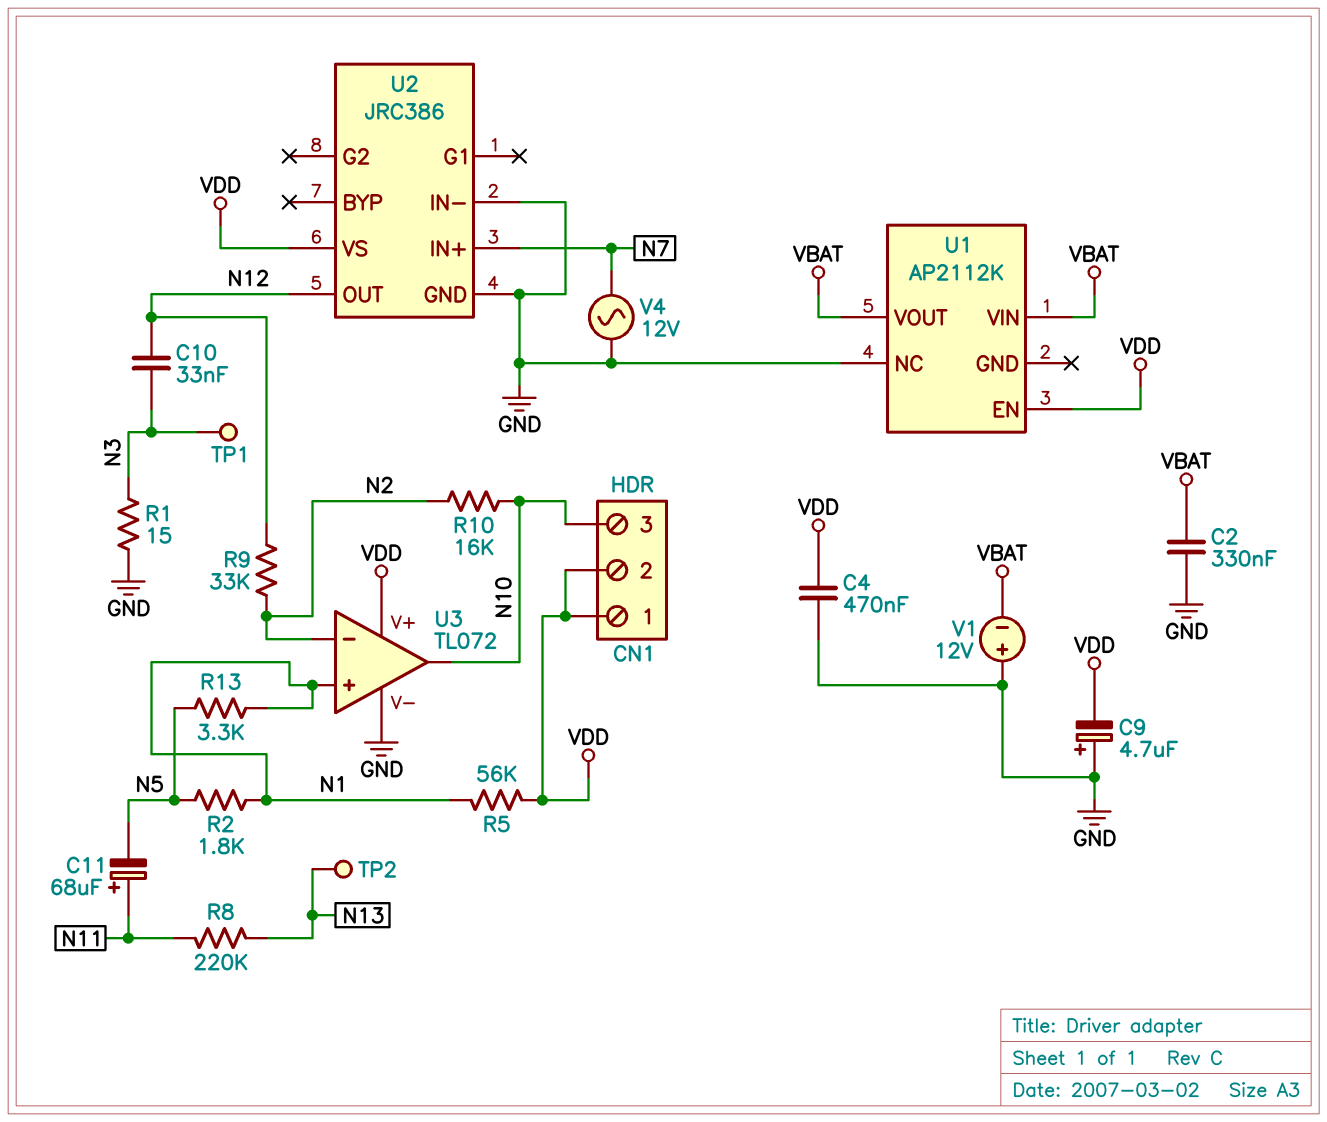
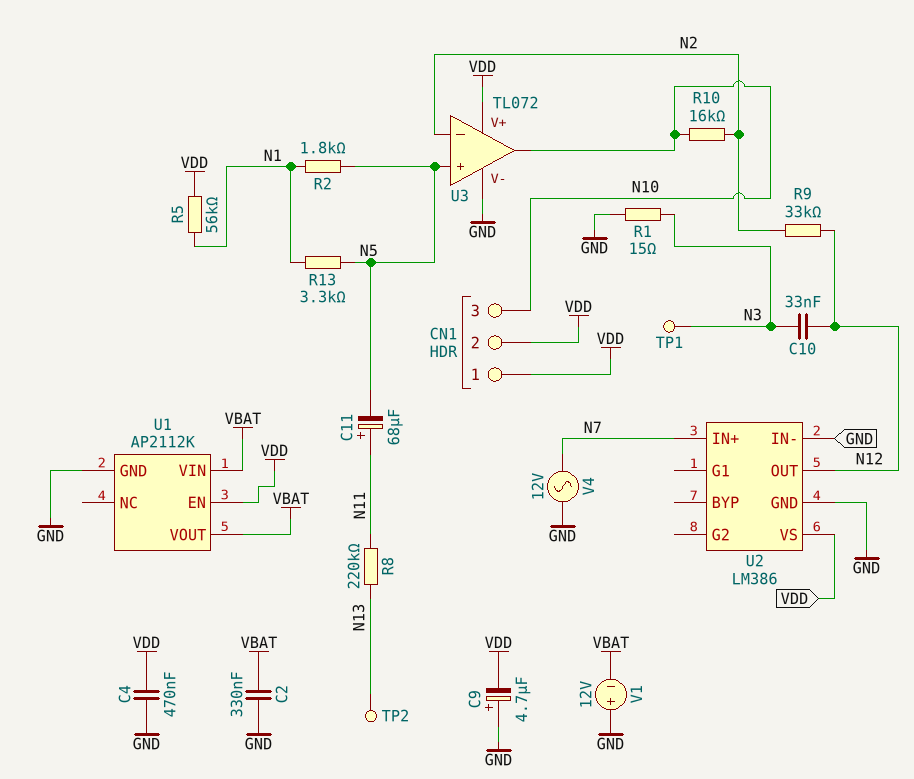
U1 pin GND: none -> GND
U1 pin NC: GND -> none
U2: JRC386 -> LM386
U3 pin in+: N1 -> N5

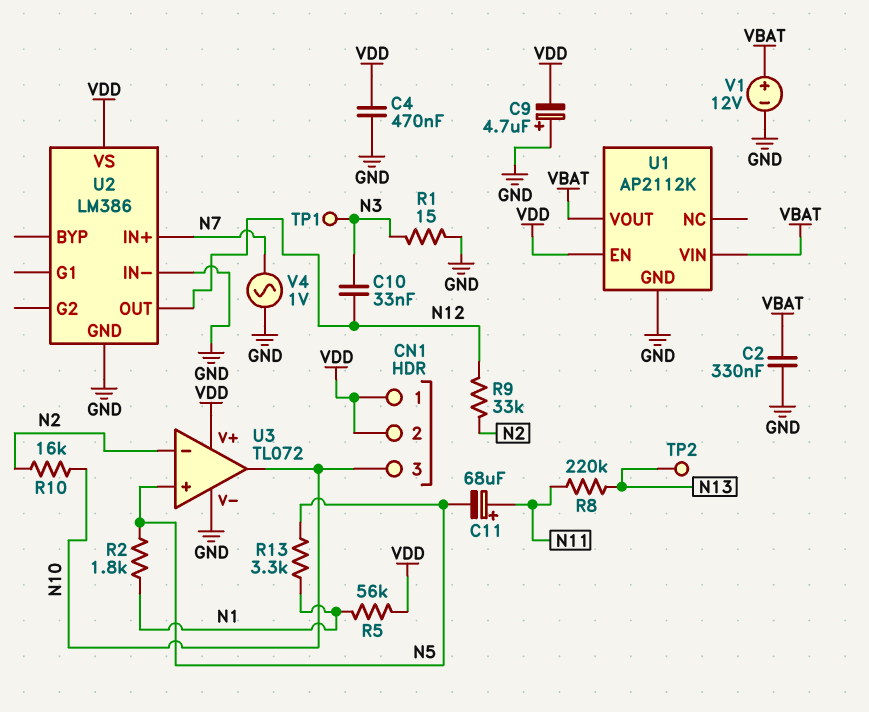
V1: 12V (plus GND, minus VBAT) -> 12V (plus VBAT, minus GND)
V4: AC 12V (GND, N7) -> AC 1V (GND, N7)

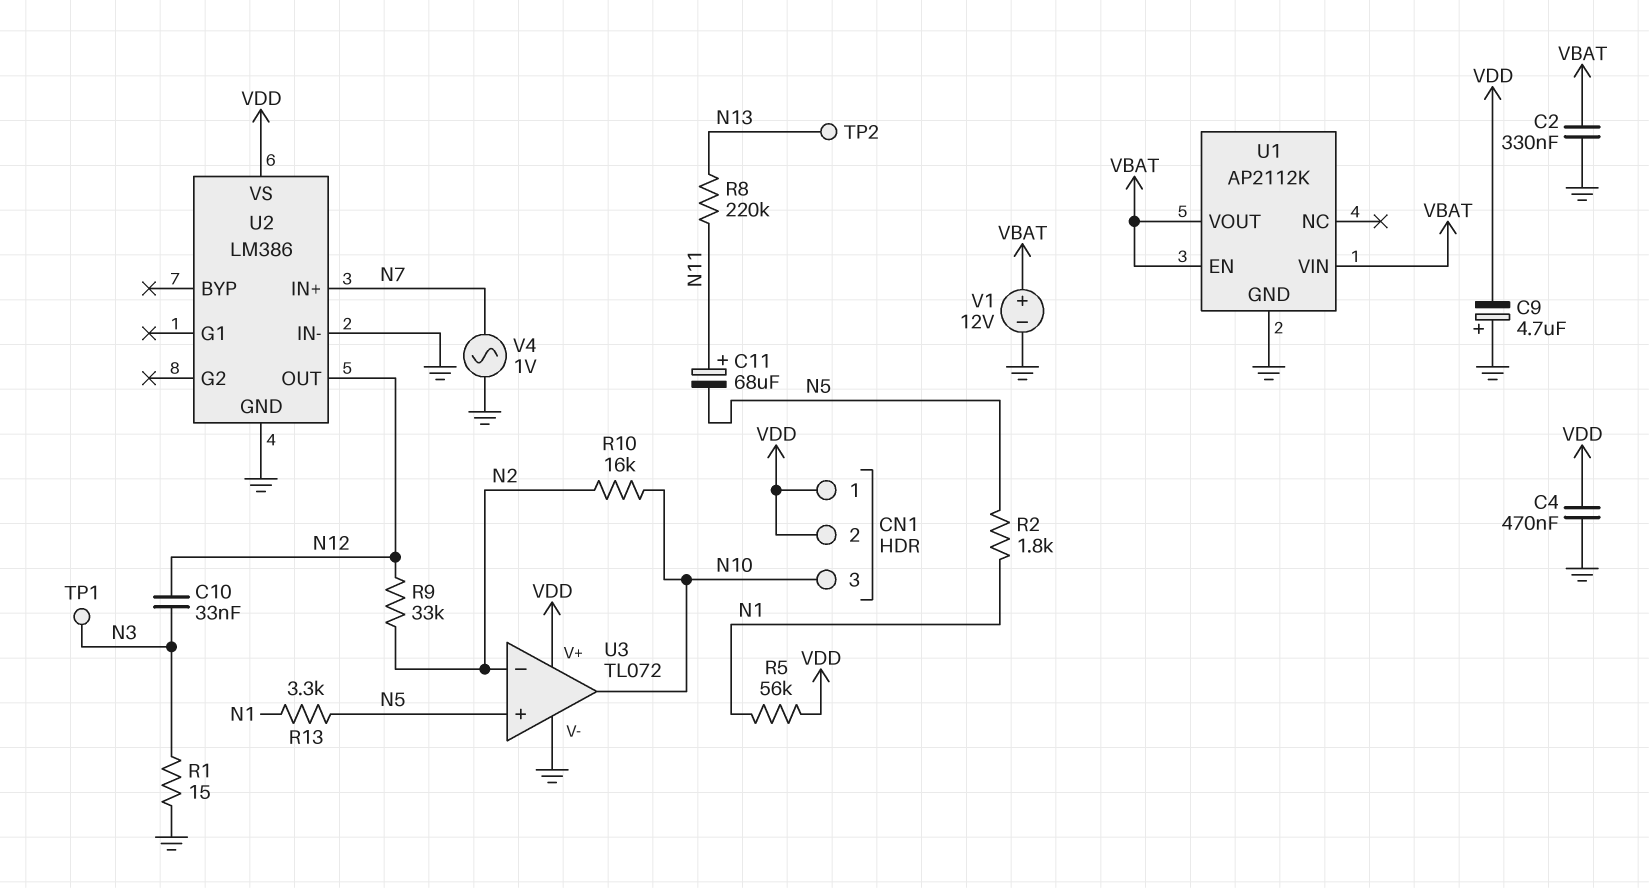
U1 pin EN: VDD -> VBAT

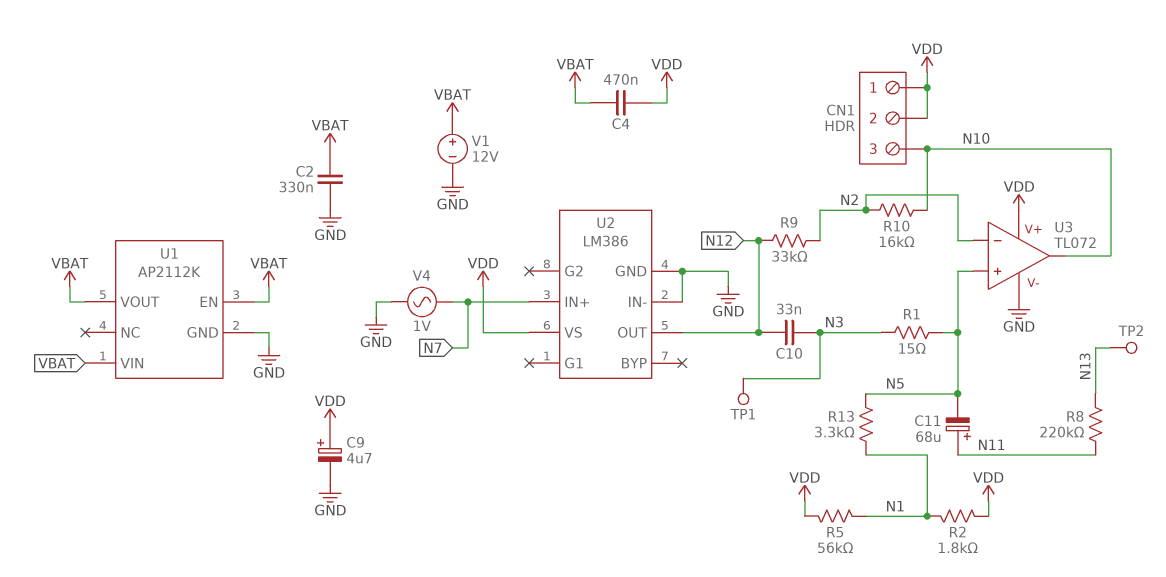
C4: 470nF (GND, VDD) -> 470nF (VBAT, VDD)
C9: 4.7uF (plus GND, minus VDD) -> 4.7uF (plus VDD, minus GND)
R1: 15 (GND, N3) -> 15 (N3, N5)
R2: 1.8k (N1, N5) -> 1.8k (N1, VDD)

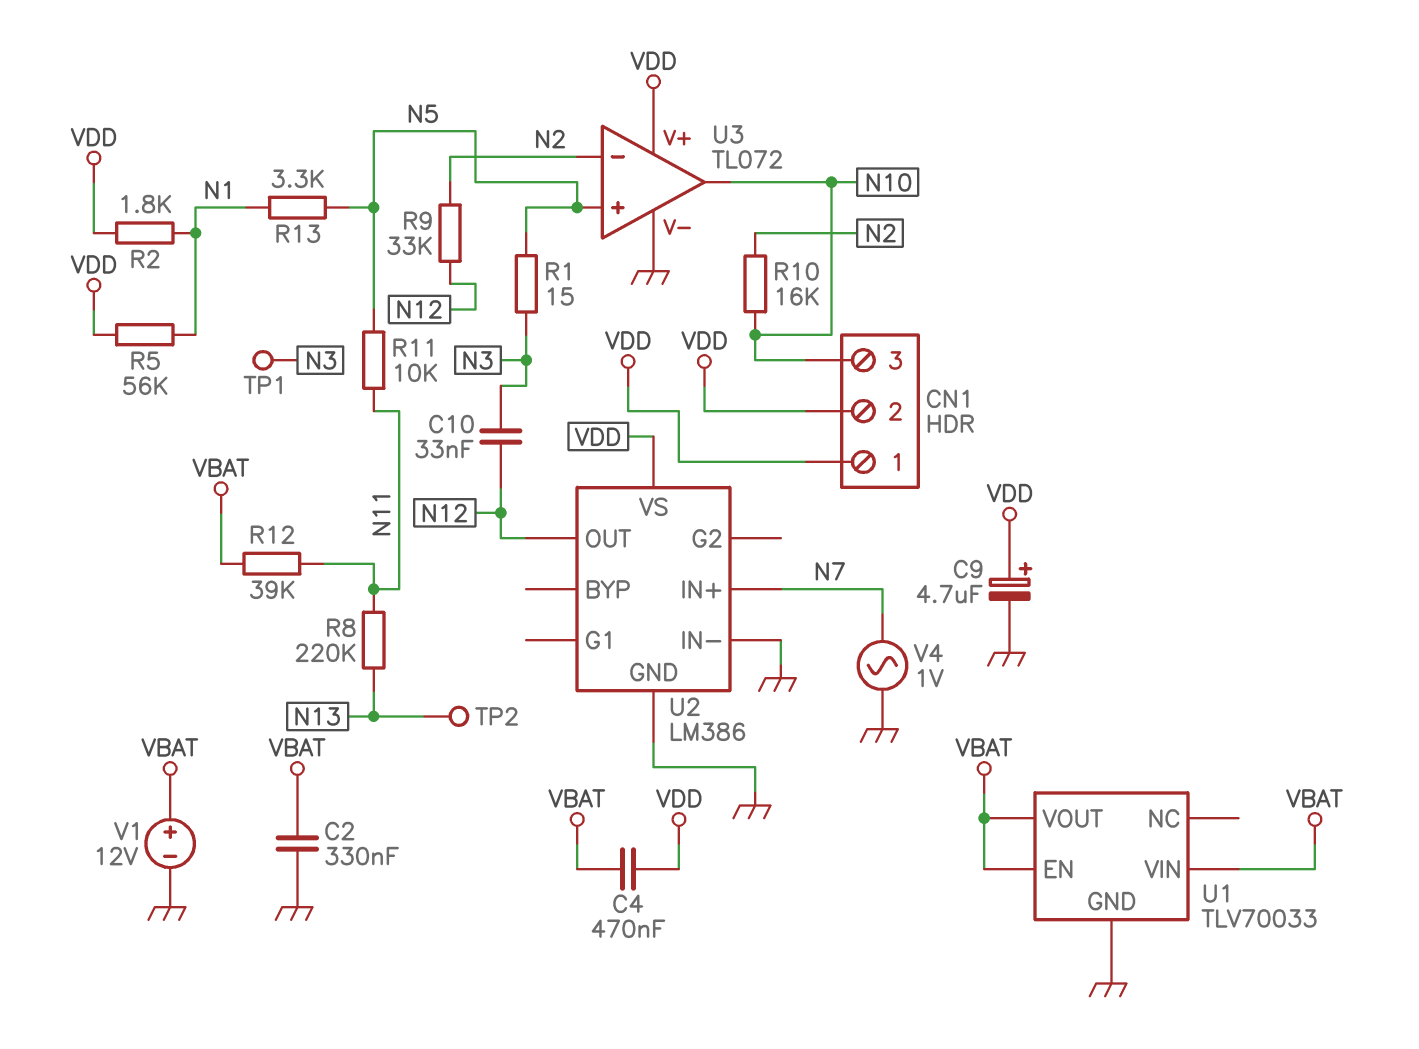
C11: 68uF (plus N11, minus N5) -> none
R11: none -> 10k (N5, N11)
R12: none -> 39k (N11, VBAT)
U1: AP2112K -> TLV70033

